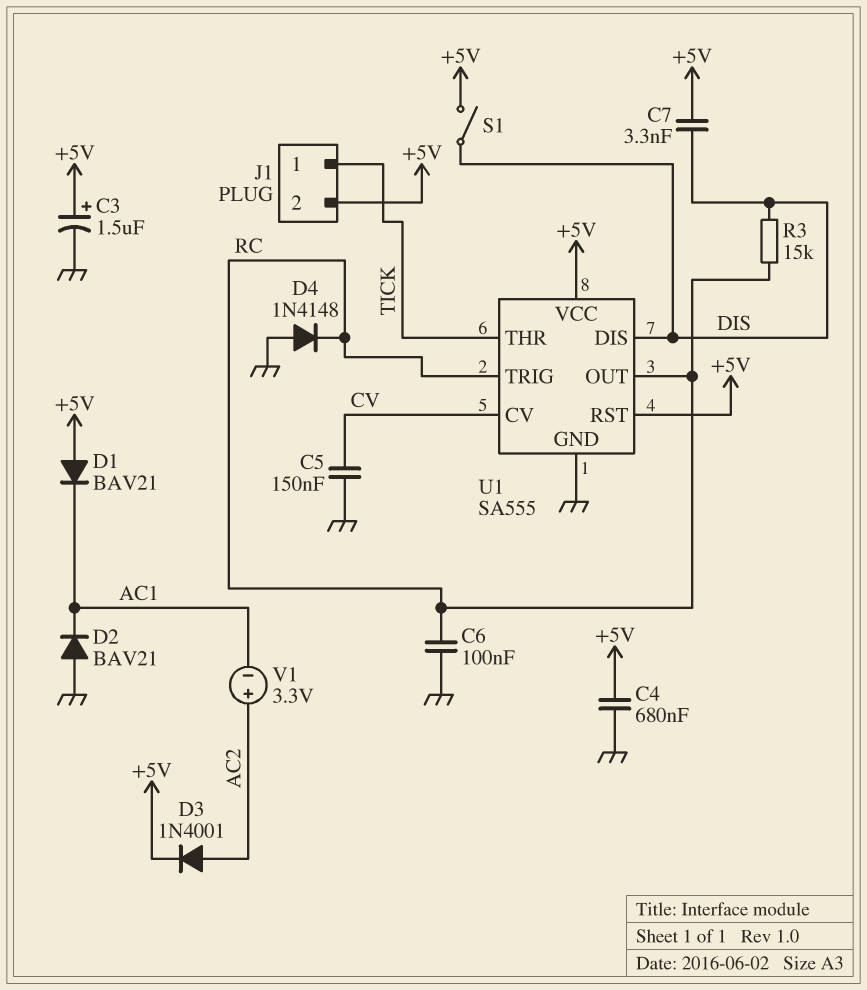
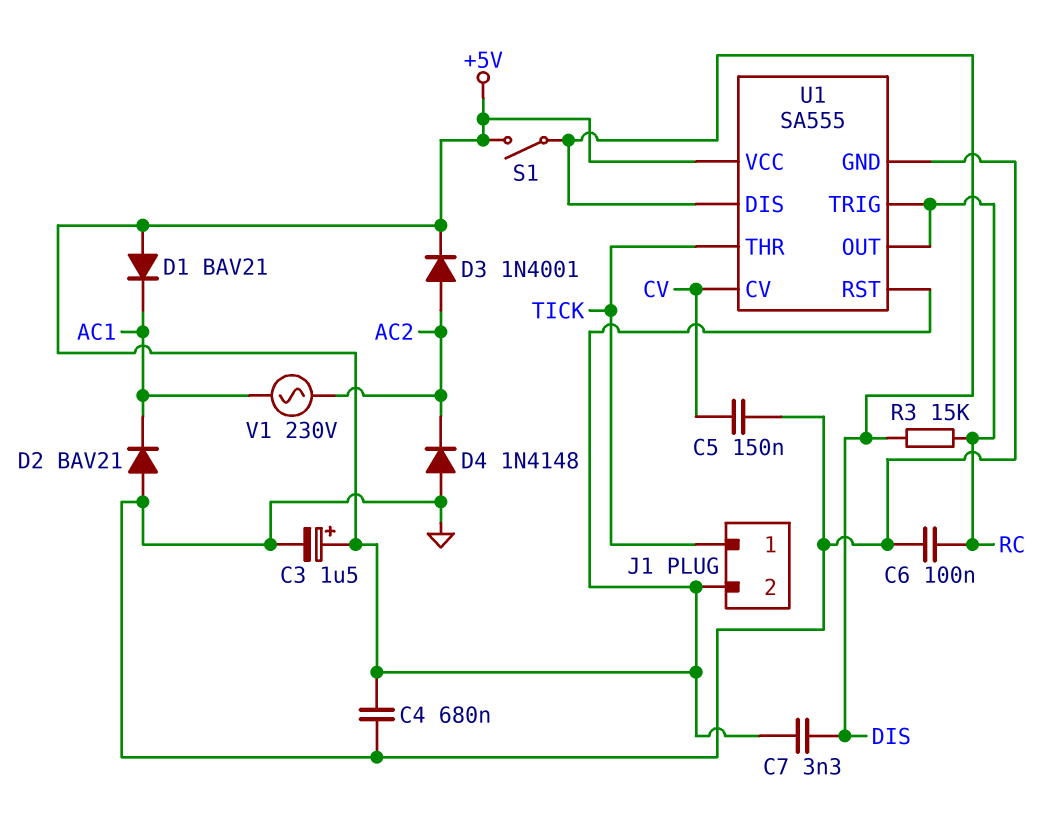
D4: diode 1N4148 (A GND, K RC) -> diode 1N4148 (A GND, K AC2)
V1: 3.3V (plus AC2, minus AC1) -> AC 230V (AC1, AC2)

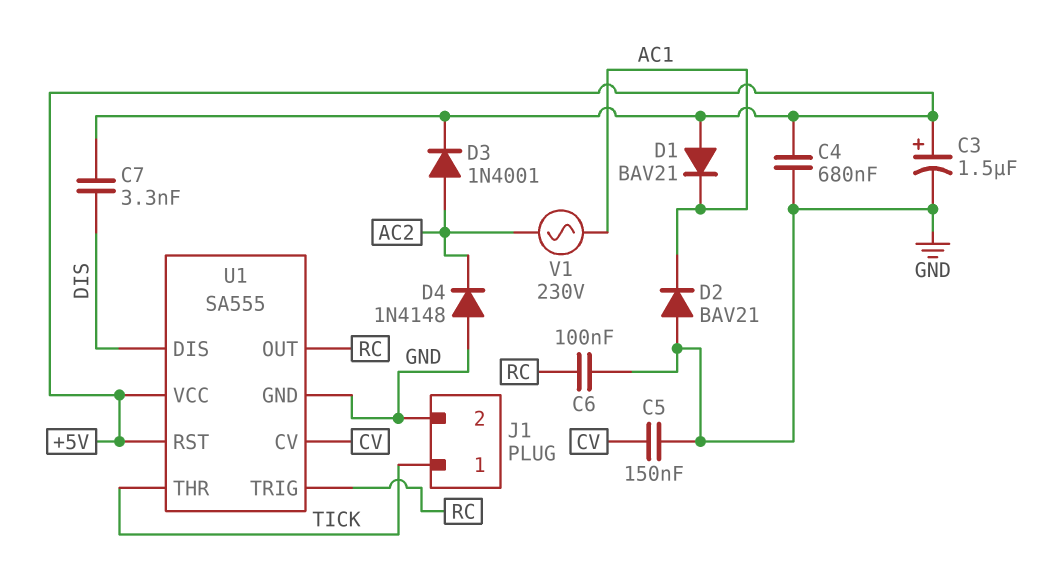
J1 pin 2: +5V -> GND
R3: 15k (DIS, RC) -> none
S1: switch (+5V, DIS) -> none

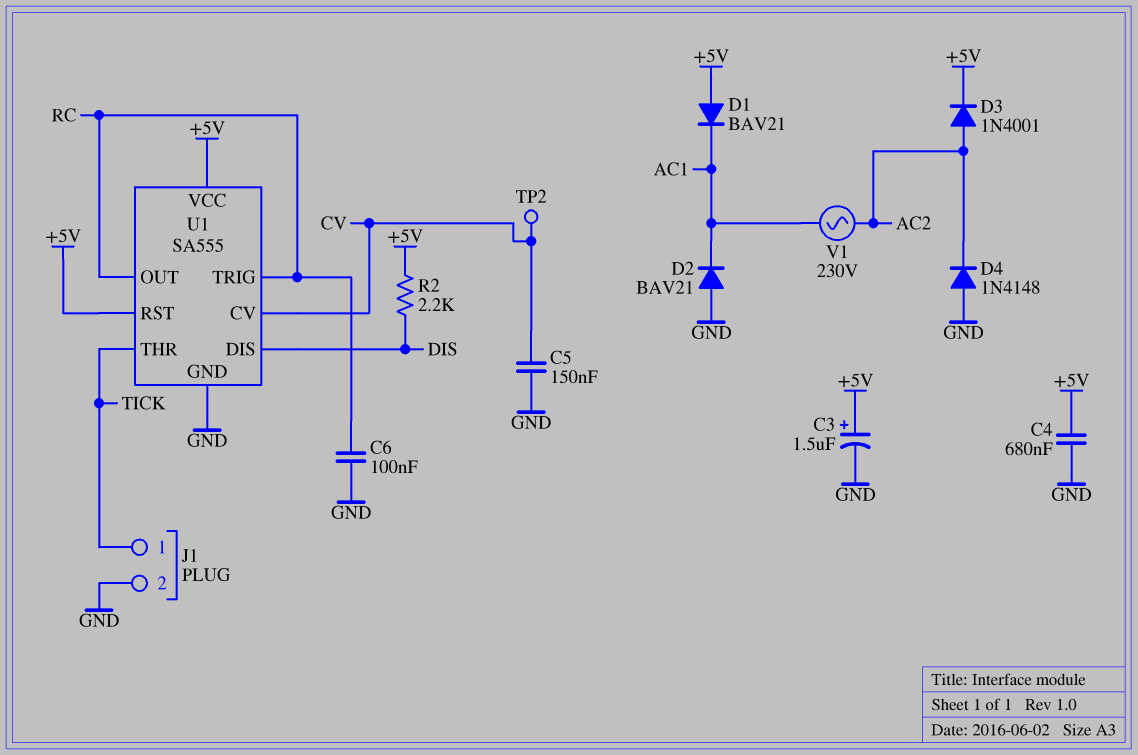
C7: 3.3nF (+5V, DIS) -> none
R2: none -> 2.2k (+5V, DIS)
TP2: none -> test point (CV)

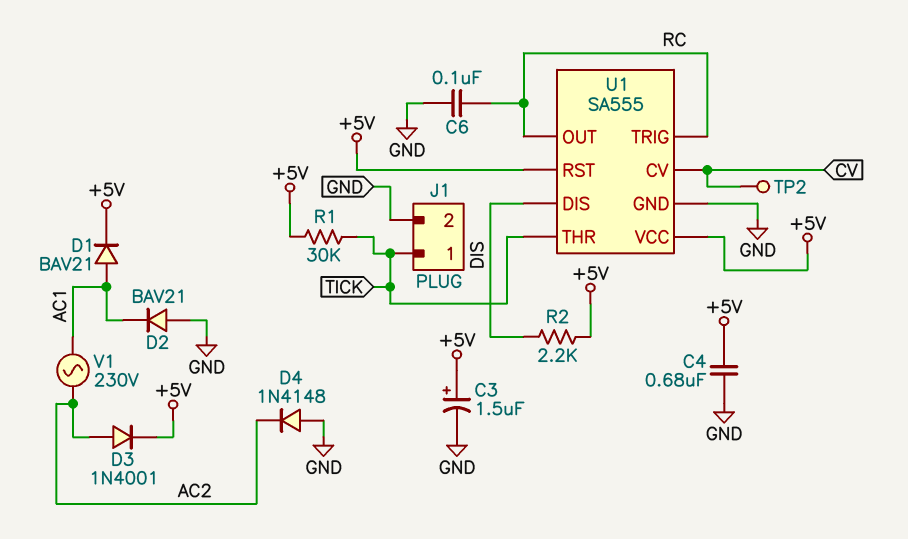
C5: 150nF (CV, GND) -> none
D1: diode BAV21 (A +5V, K AC1) -> diode BAV21 (A AC1, K +5V)
R1: none -> 30k (+5V, TICK)

